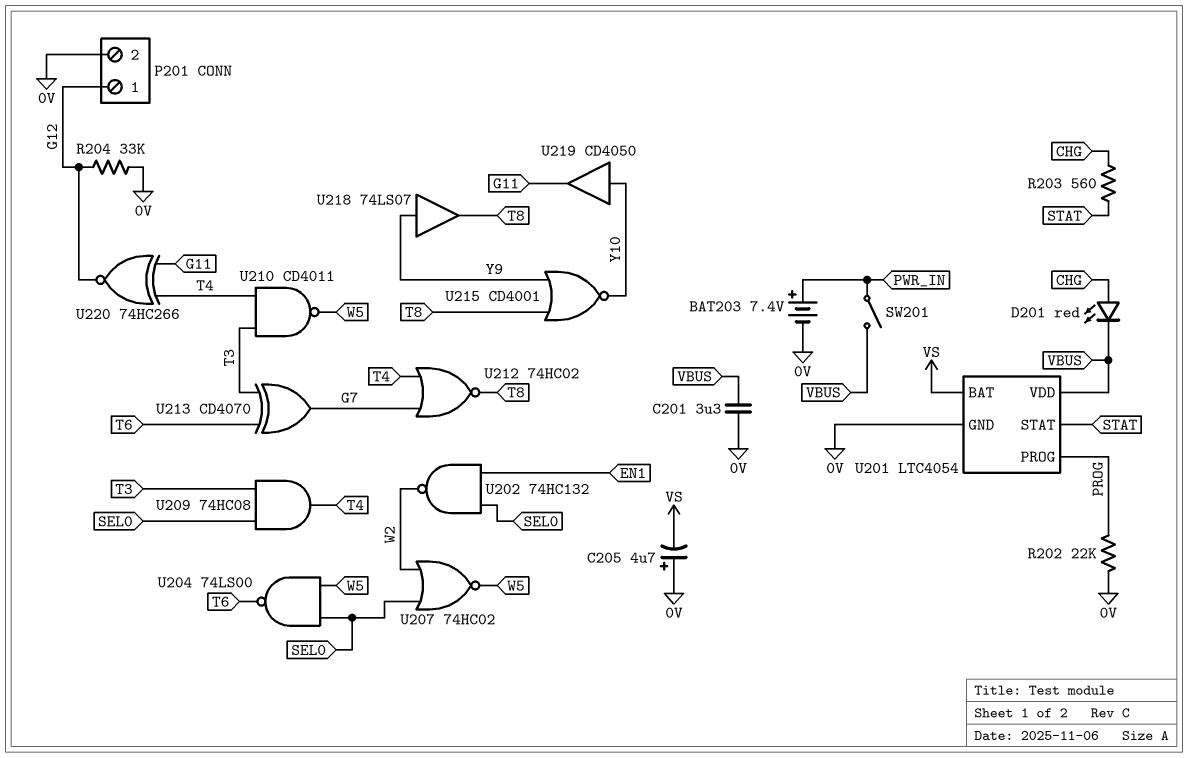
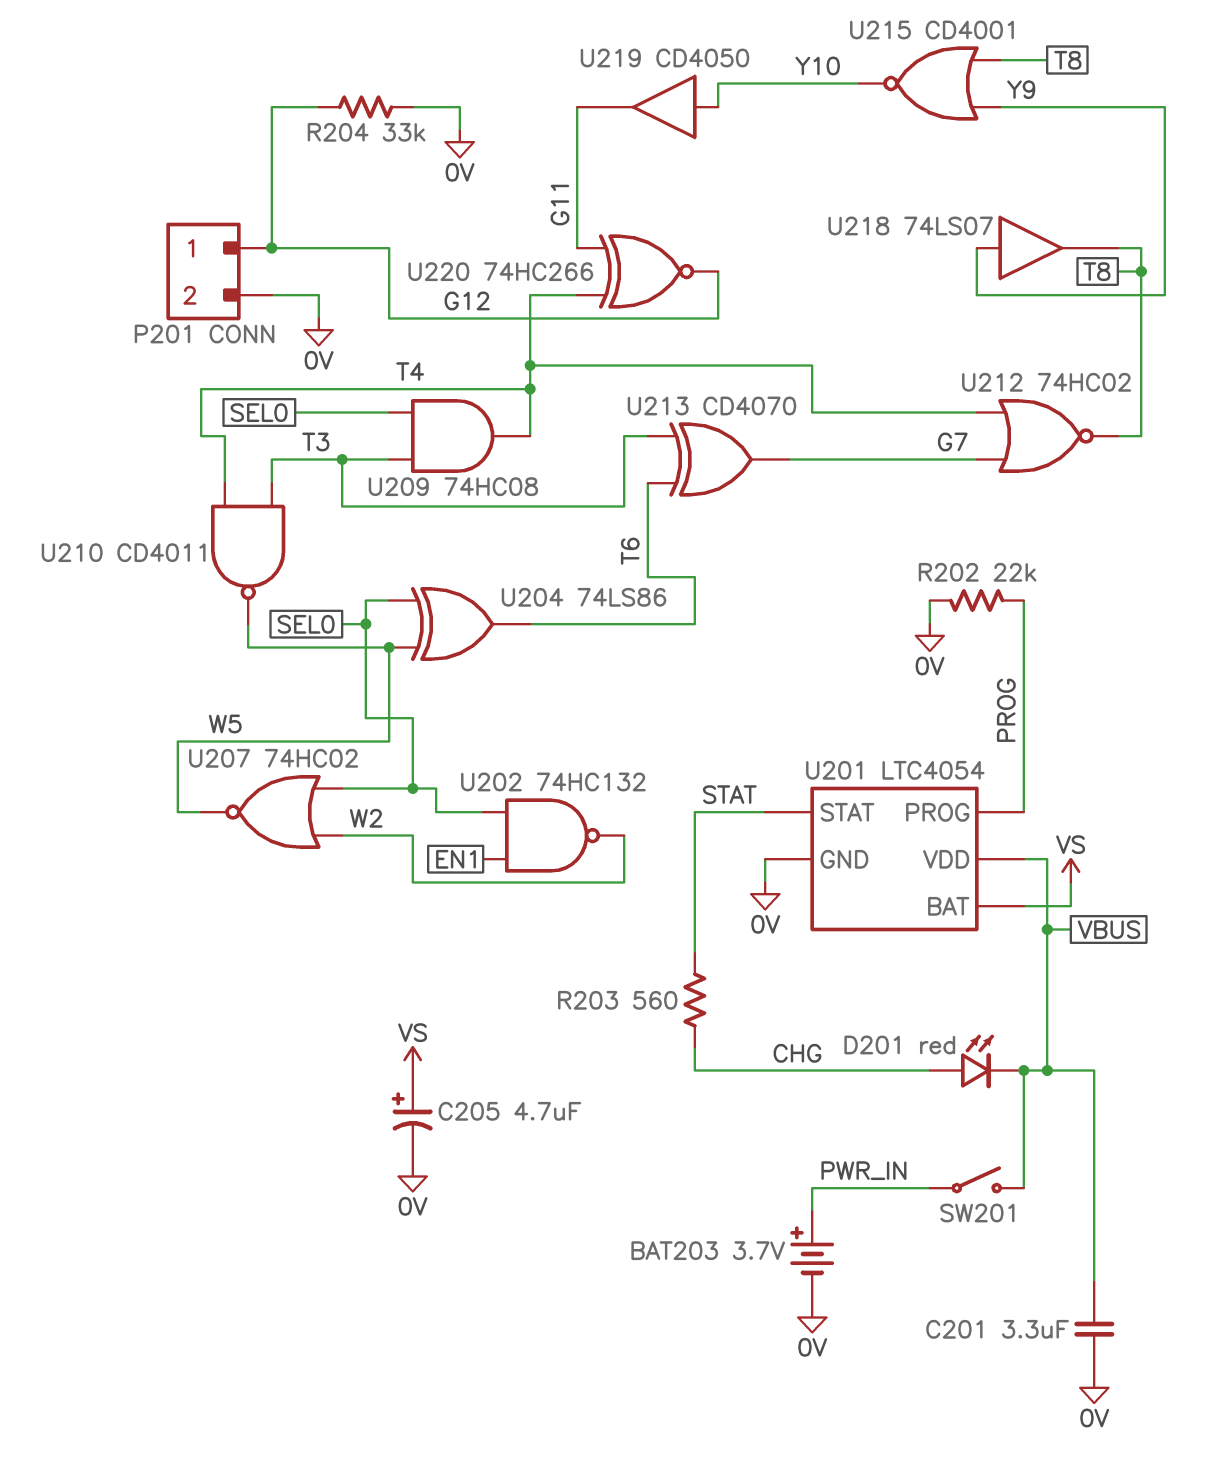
BAT203: 7.4V (plus PWR_IN, minus 0V) -> 3.7V (plus PWR_IN, minus 0V)
C205: 4.7uF (plus 0V, minus VS) -> 4.7uF (plus VS, minus 0V)
U204: NAND 74LS00 (in SEL0, in W5, out T6) -> XOR 74LS86 (in SEL0, in W5, out T6)

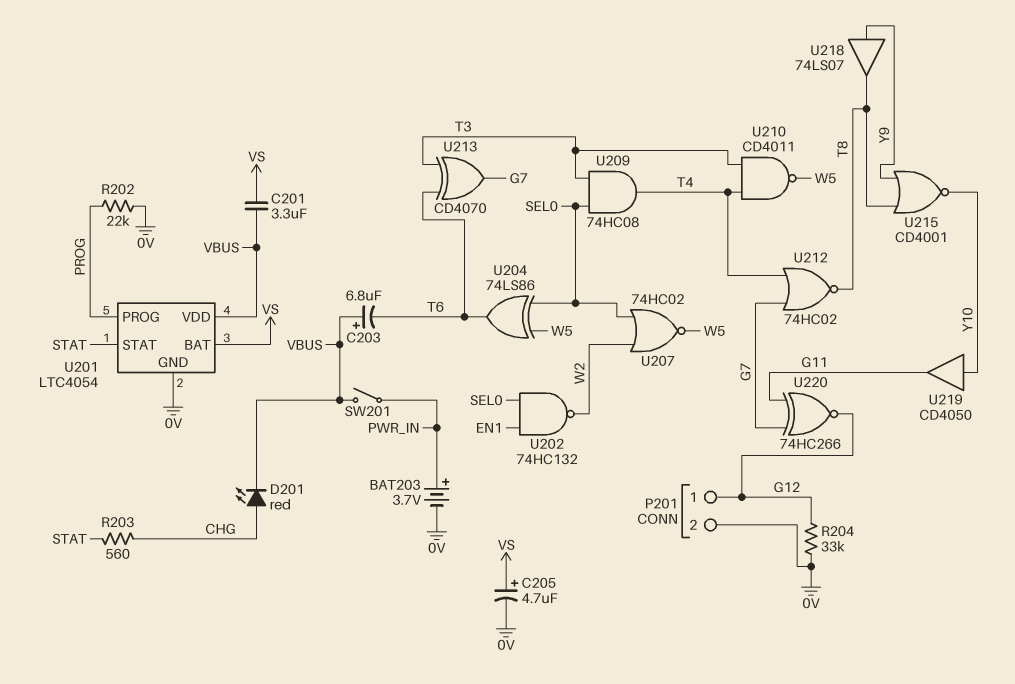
C201: 3.3uF (0V, VBUS) -> 3.3uF (VBUS, VS)
C203: none -> 6.8uF (plus VBUS, minus T6)
U220: XNOR 74HC266 (in G11, in T4, out G12) -> XNOR 74HC266 (in G7, in G11, out G12)

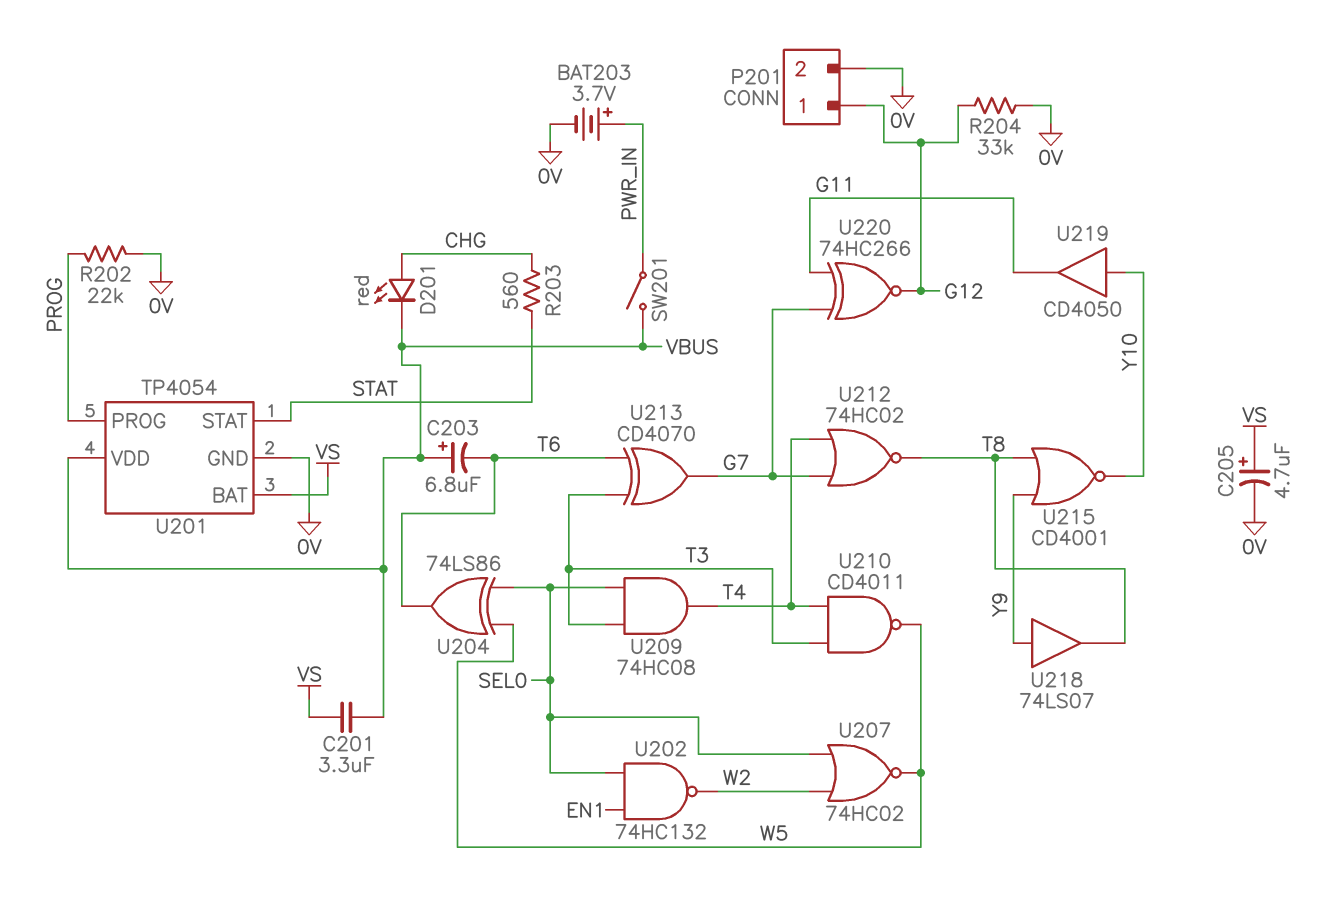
U201: LTC4054 -> TP4054

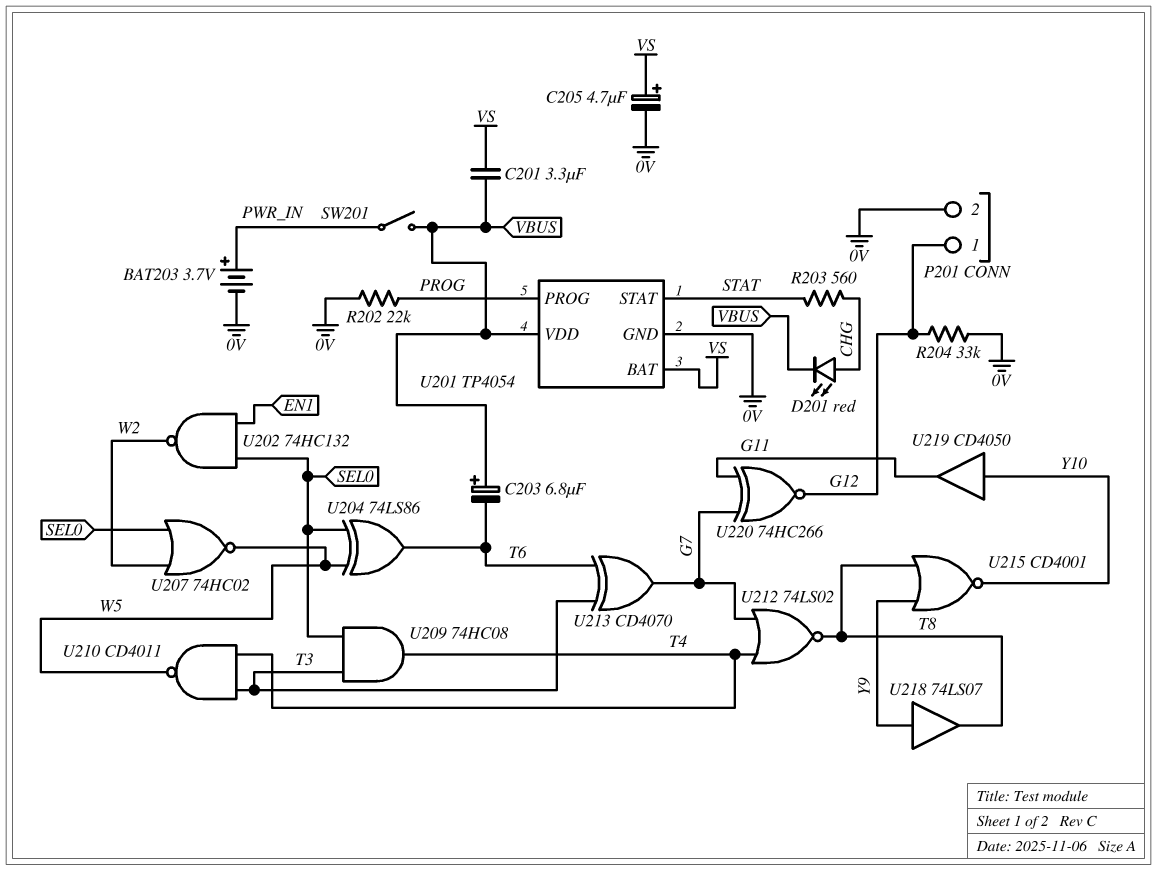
U212: NOR 74HC02 (in G7, in T4, out T8) -> NOR 74LS02 (in G7, in T4, out T8)

